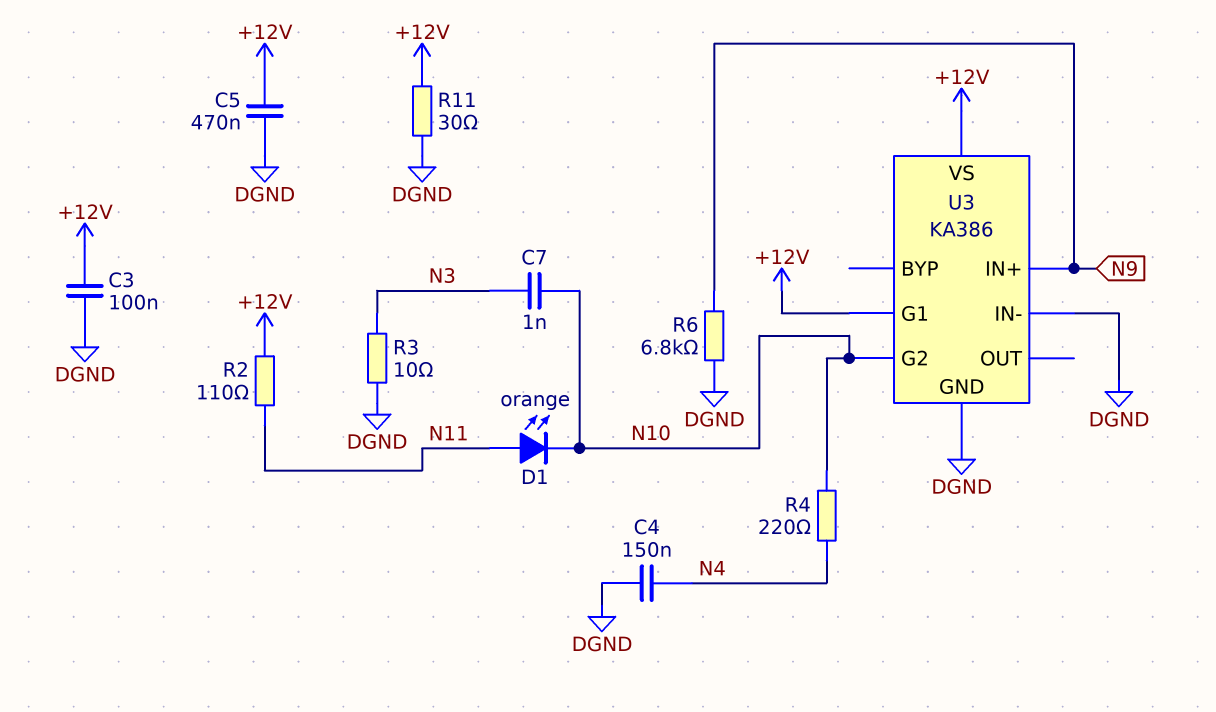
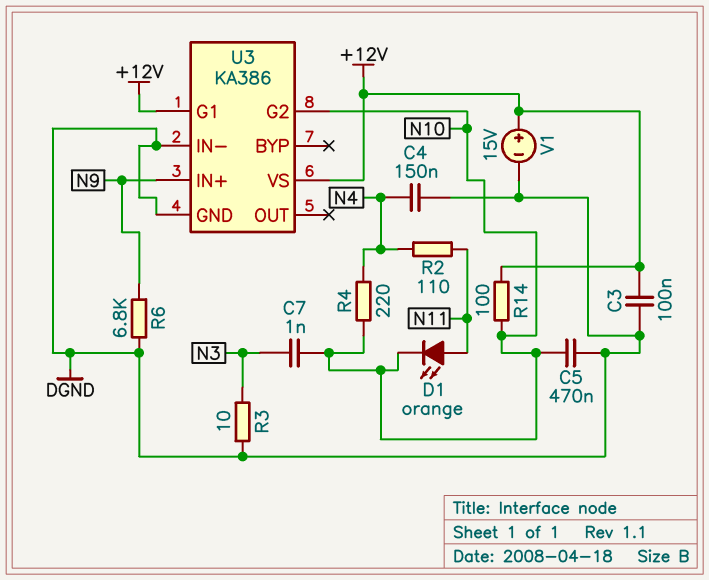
C5: 470nF (+12V, DGND) -> 470nF (DGND, N10)
R2: 110 (+12V, N11) -> 110 (N4, N11)
R11: 30 (+12V, DGND) -> none
R14: none -> 100 (+12V, N10)
V1: none -> 15V (plus +12V, minus DGND)

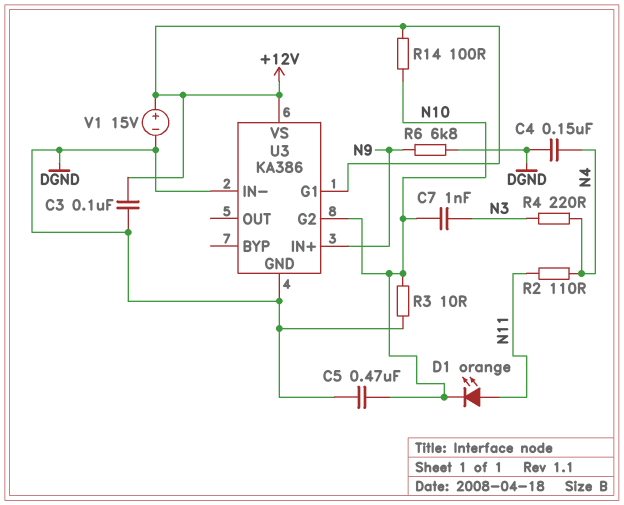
R3: 10 (DGND, N3) -> 10 (DGND, N10)
R4: 220 (N4, N10) -> 220 (N3, N4)

